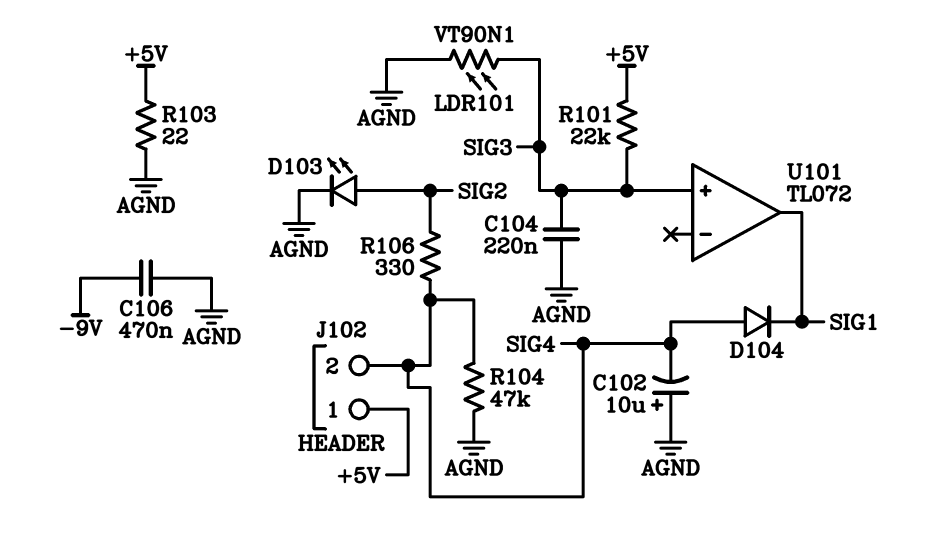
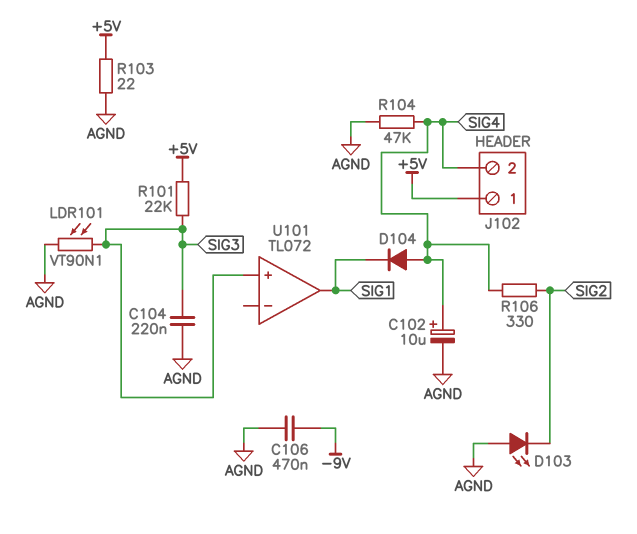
C102: 10uF (plus AGND, minus SIG4) -> 10uF (plus SIG4, minus AGND)
D103: LED (A SIG2, K AGND) -> LED (A AGND, K SIG2)

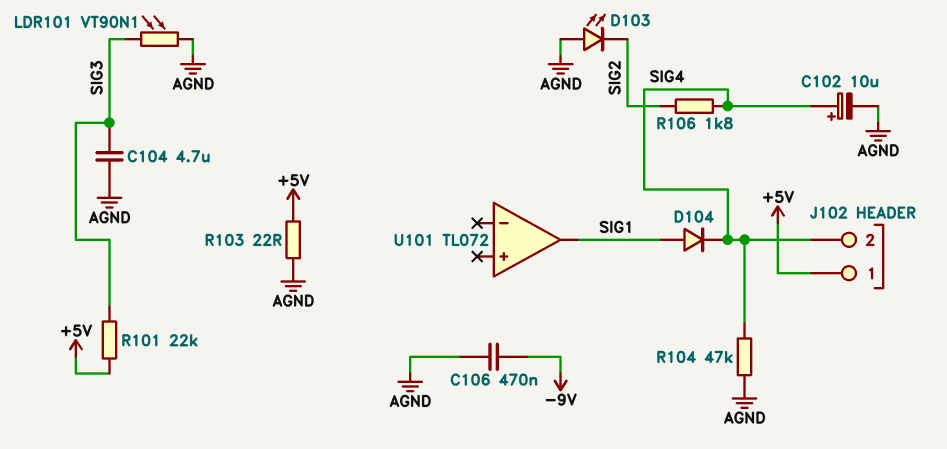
C104: 220nF (AGND, SIG3) -> 4.7uF (AGND, SIG3)
D104: diode (A SIG4, K SIG1) -> diode (A SIG1, K SIG4)
R106: 330 (SIG2, SIG4) -> 1.8k (SIG2, SIG4)
U101 pin in+: SIG3 -> none

